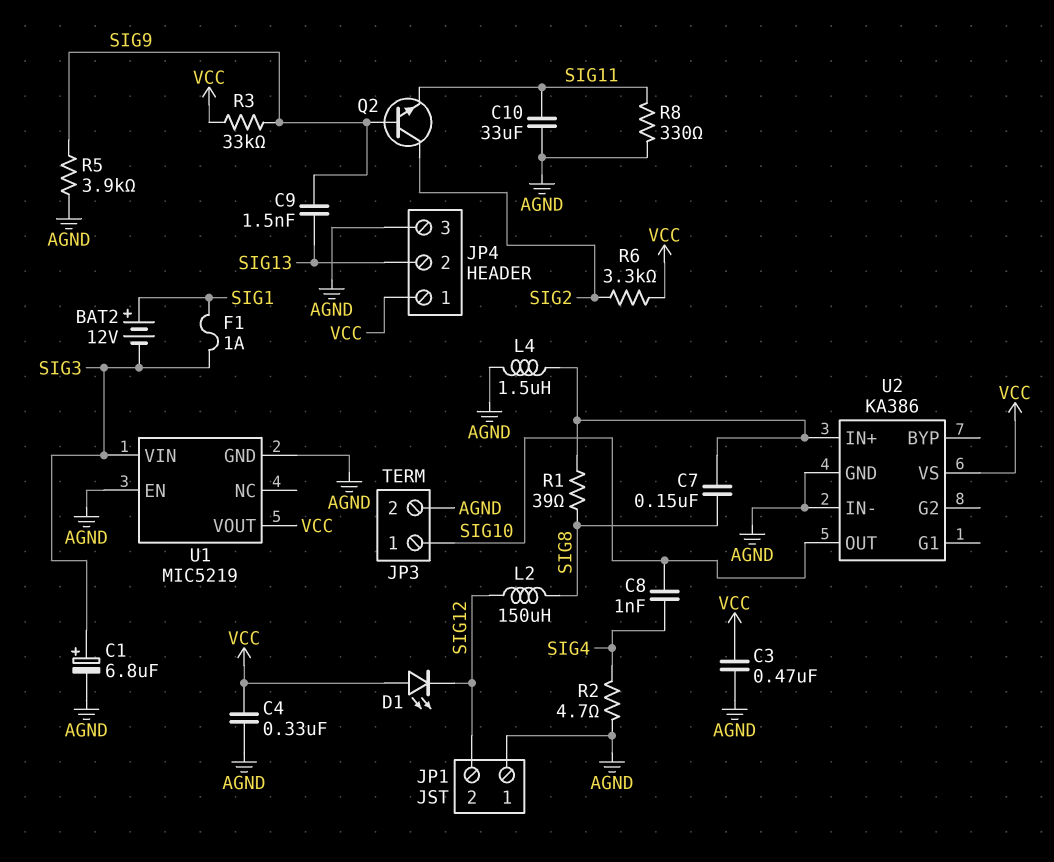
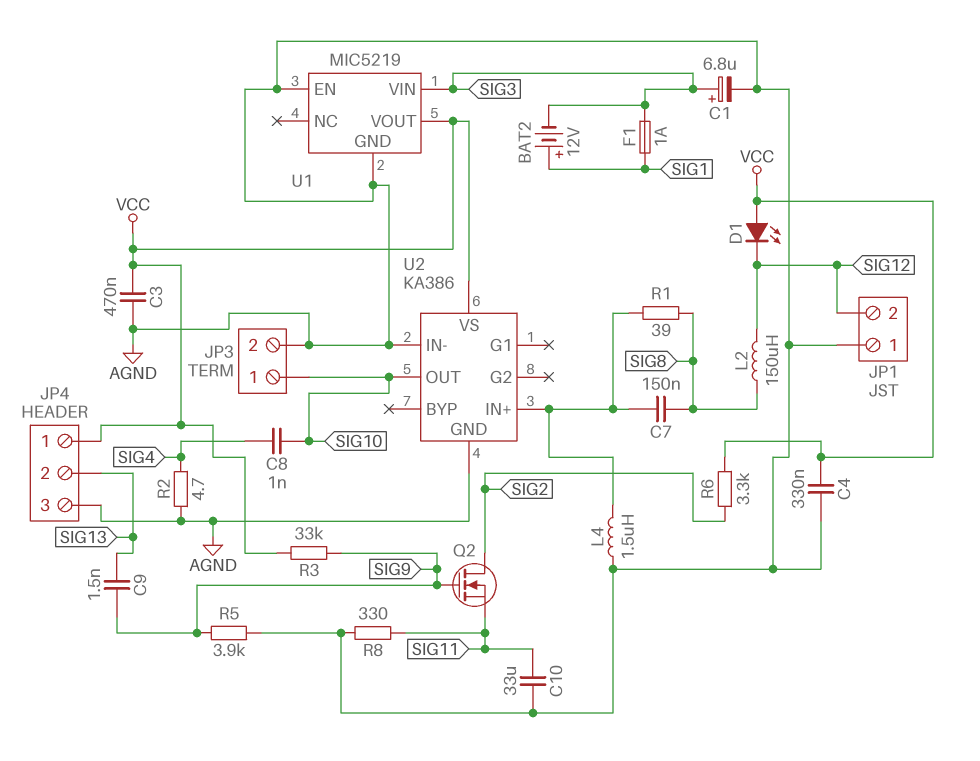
Q2: NPN (B SIG9, C SIG2, E SIG11) -> NMOS (G SIG9, D SIG2, S SIG11)

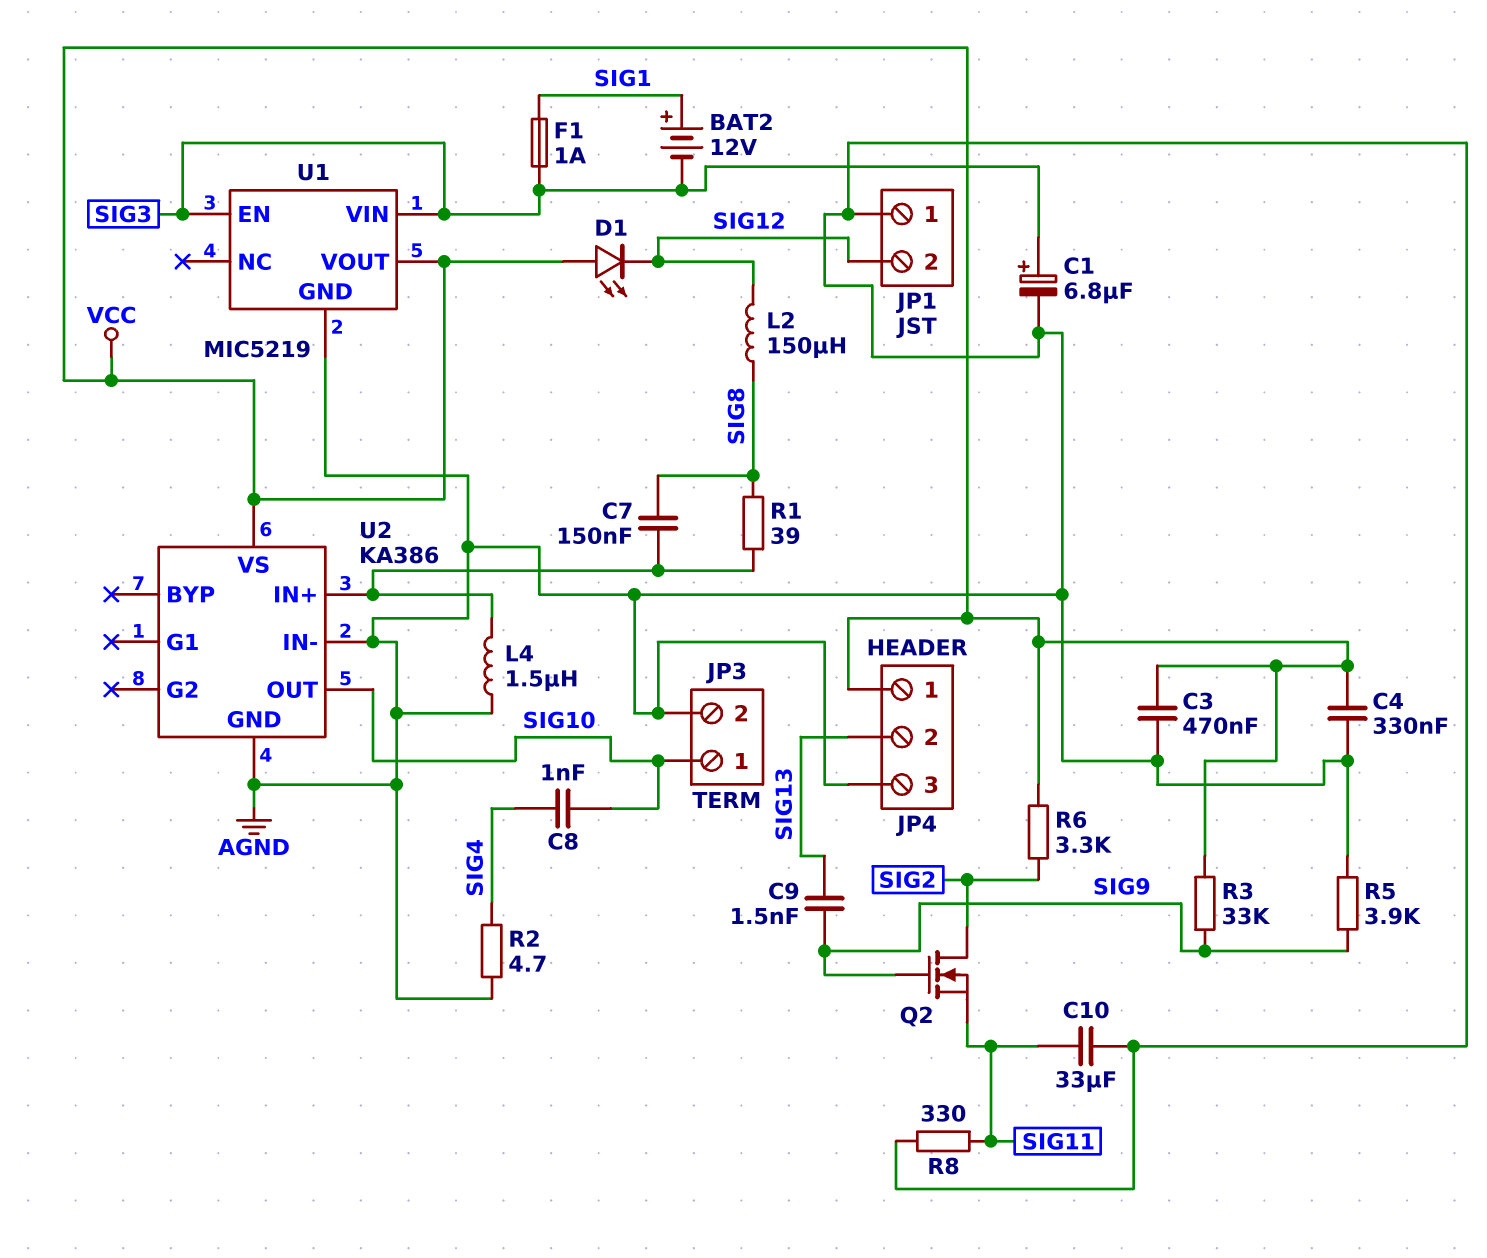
U1 pin EN: AGND -> SIG3

